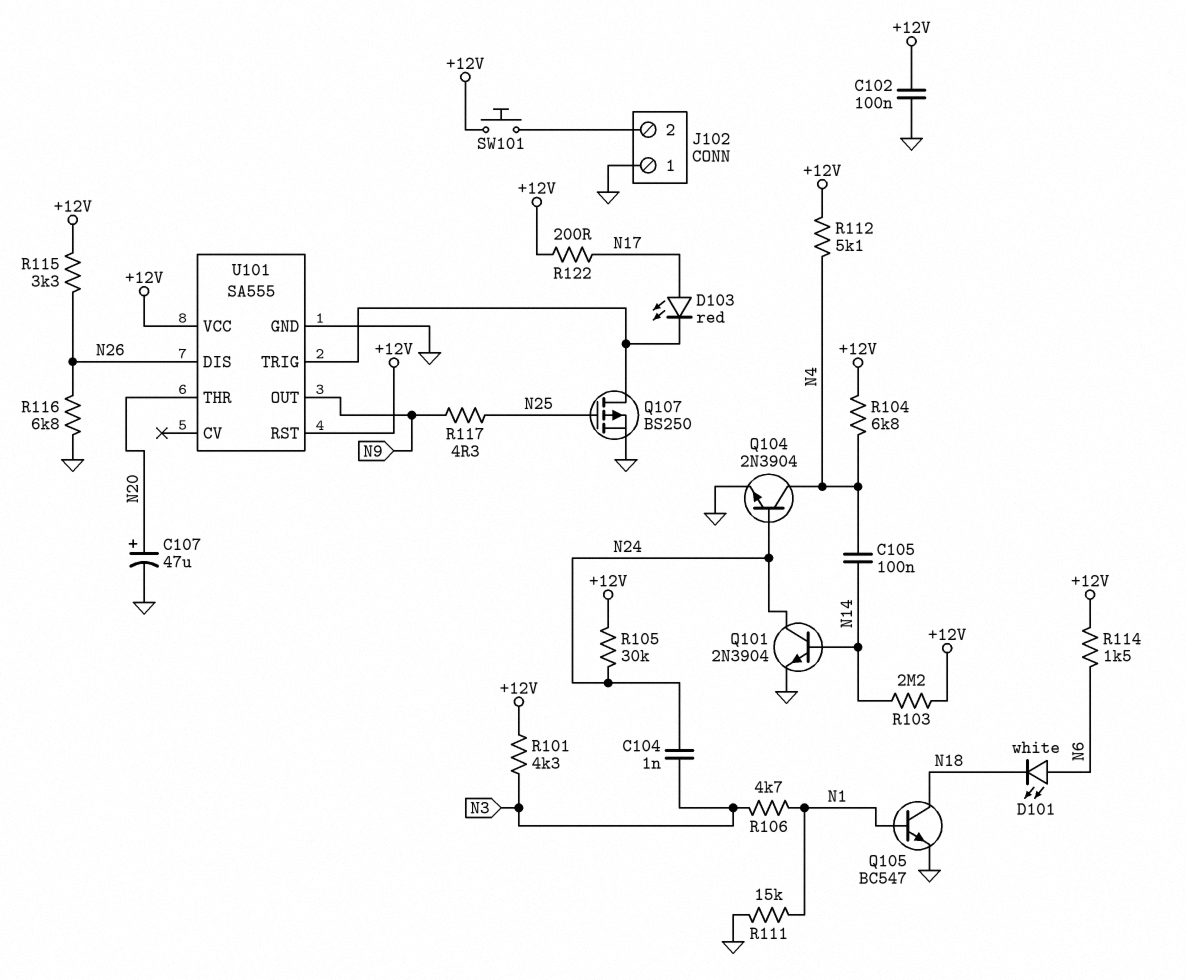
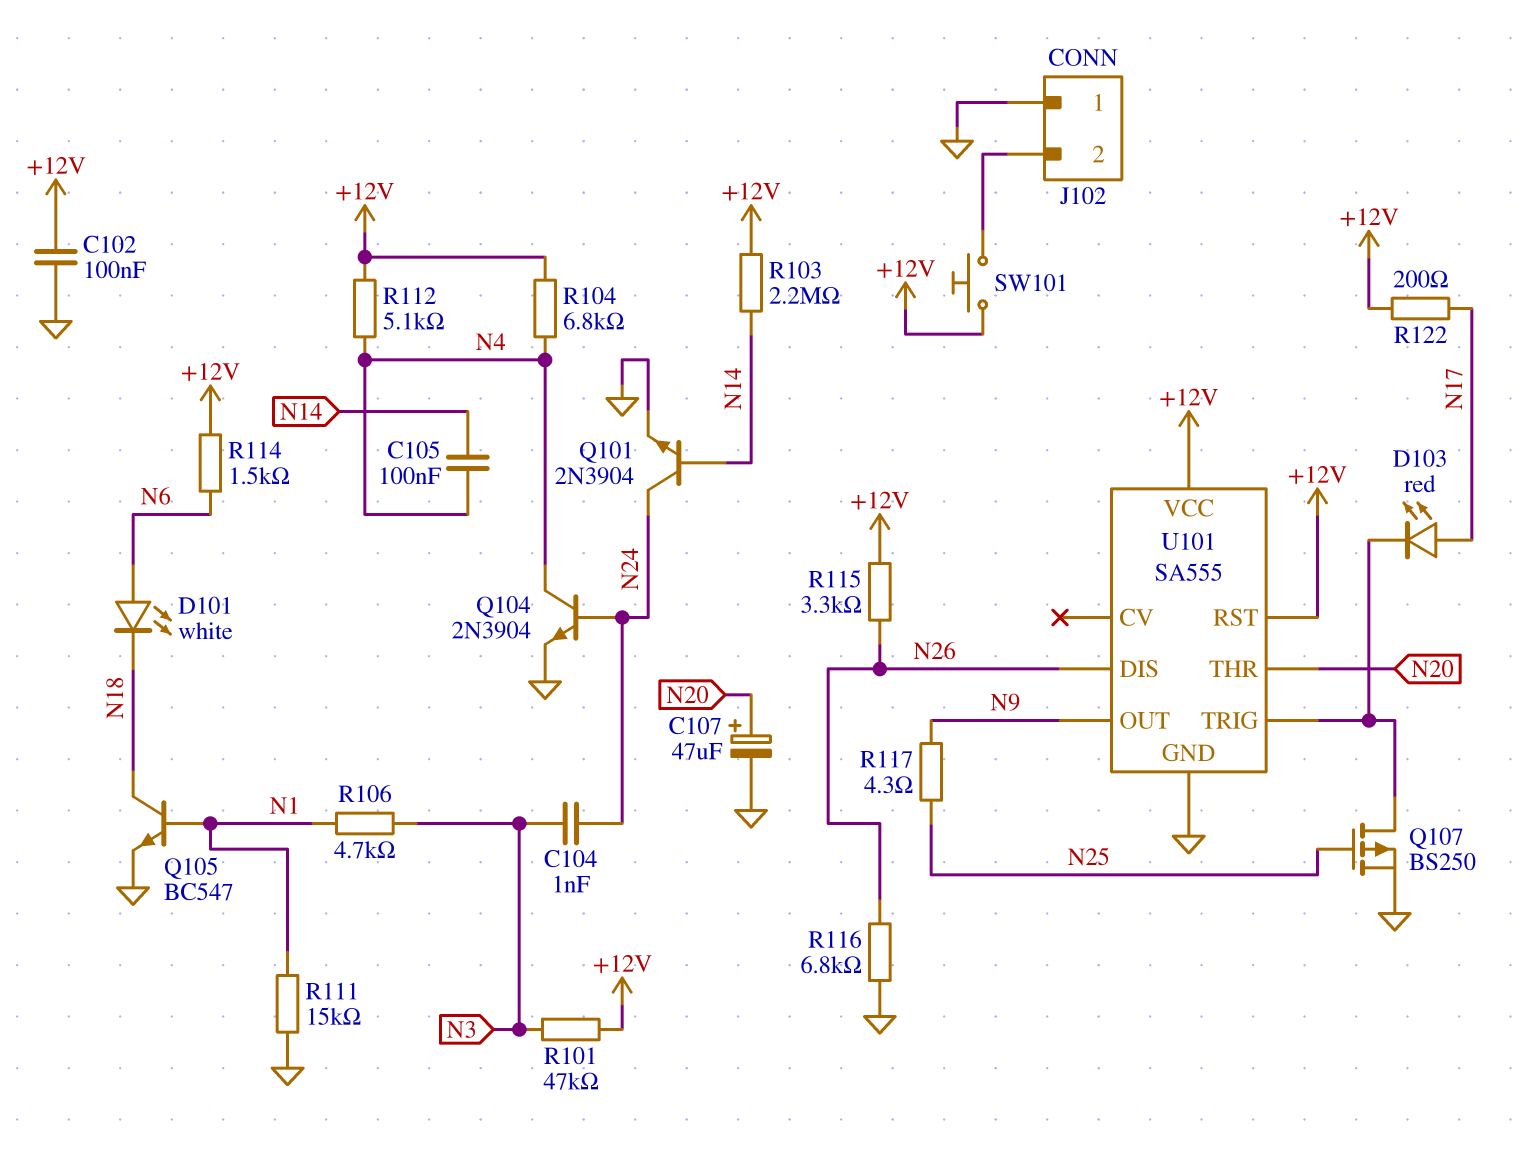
R101: 4.3k (+12V, N3) -> 47k (+12V, N3)
R105: 30k (+12V, N24) -> none

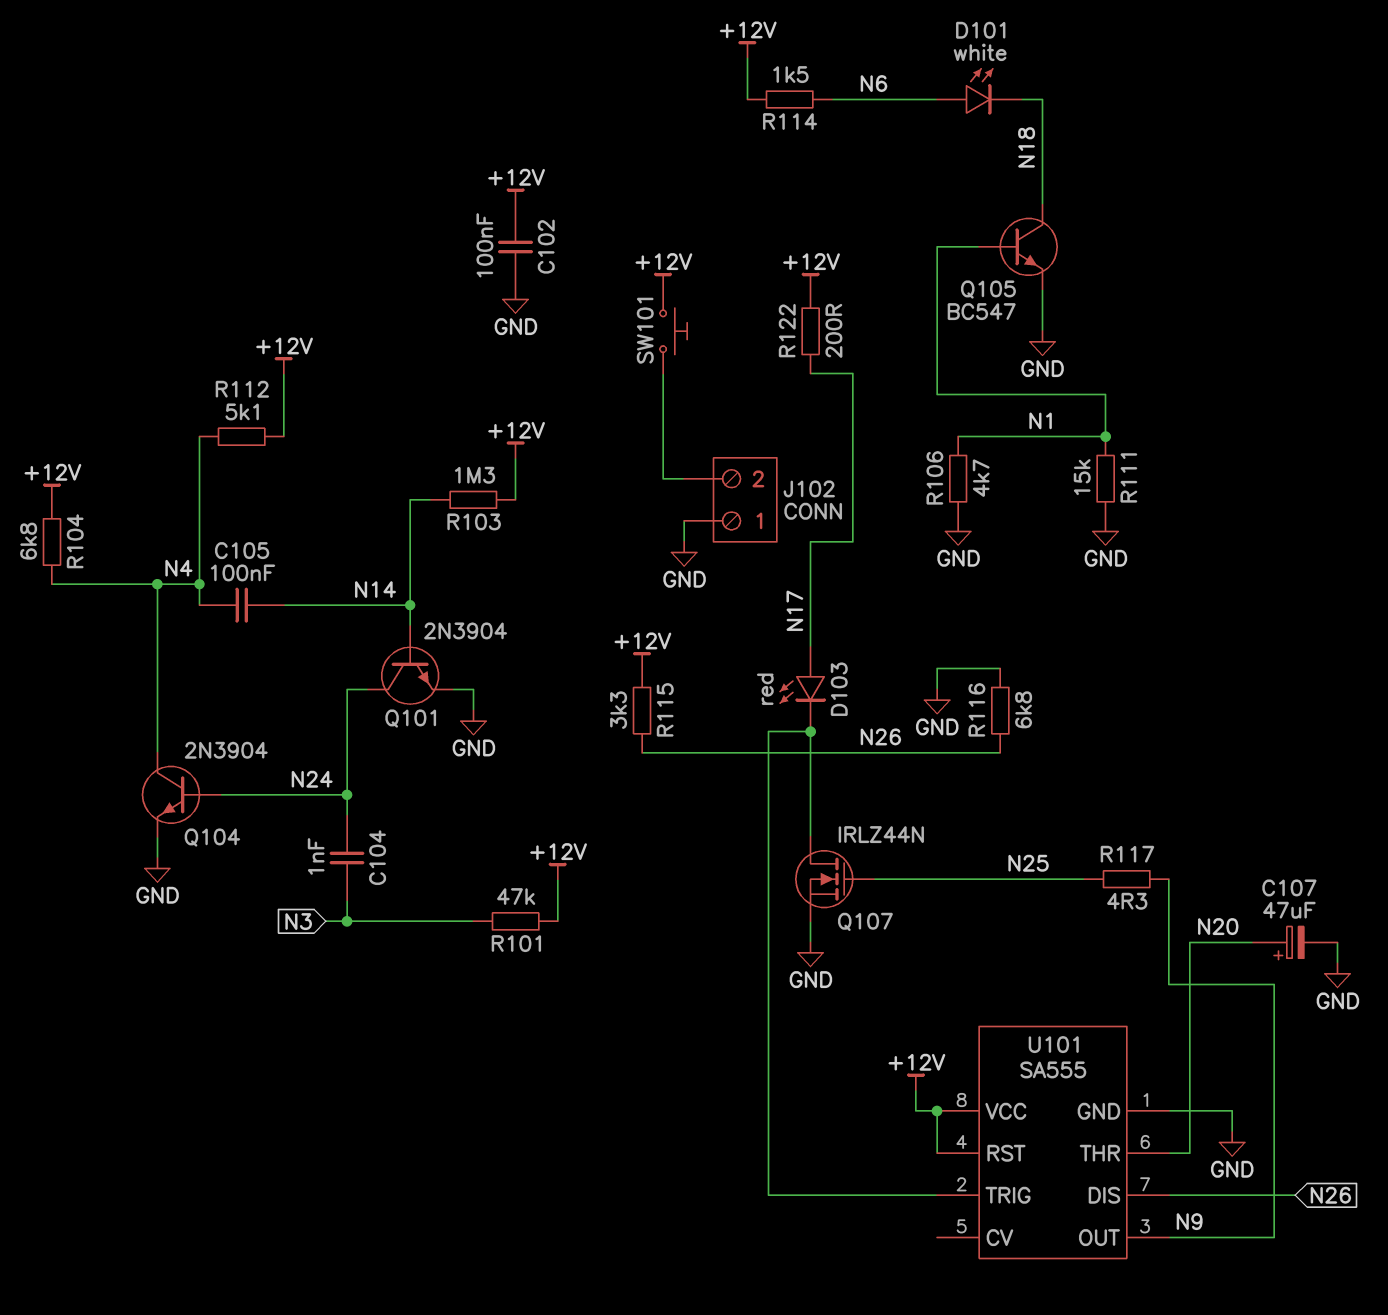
Q107: PMOS BS250 (G N25, D U101/TRIG, S GND) -> NMOS IRLZ44N (G N25, D U101/TRIG, S GND)
R103: 2.2M (+12V, N14) -> 1.3M (+12V, N14)
R106: 4.7k (N1, N3) -> 4.7k (GND, N1)

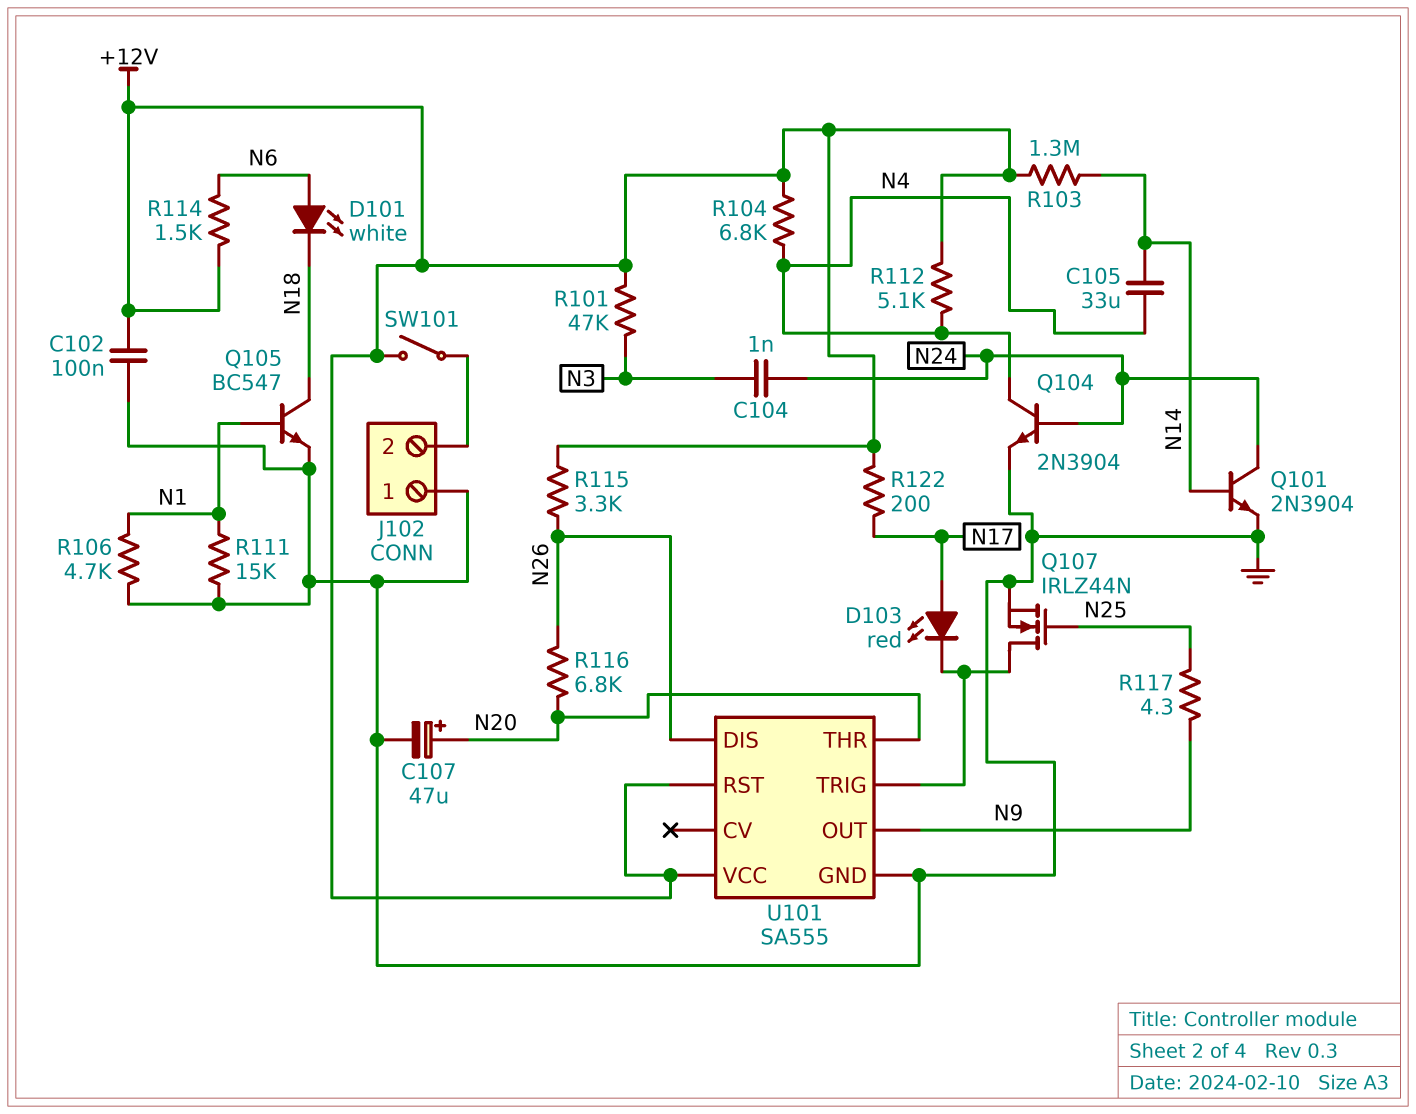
C105: 100nF (N4, N14) -> 33uF (N4, N14)
R116: 6.8k (GND, N26) -> 6.8k (N20, N26)
SW101: button (+12V, J102/2) -> switch (+12V, J102/2)

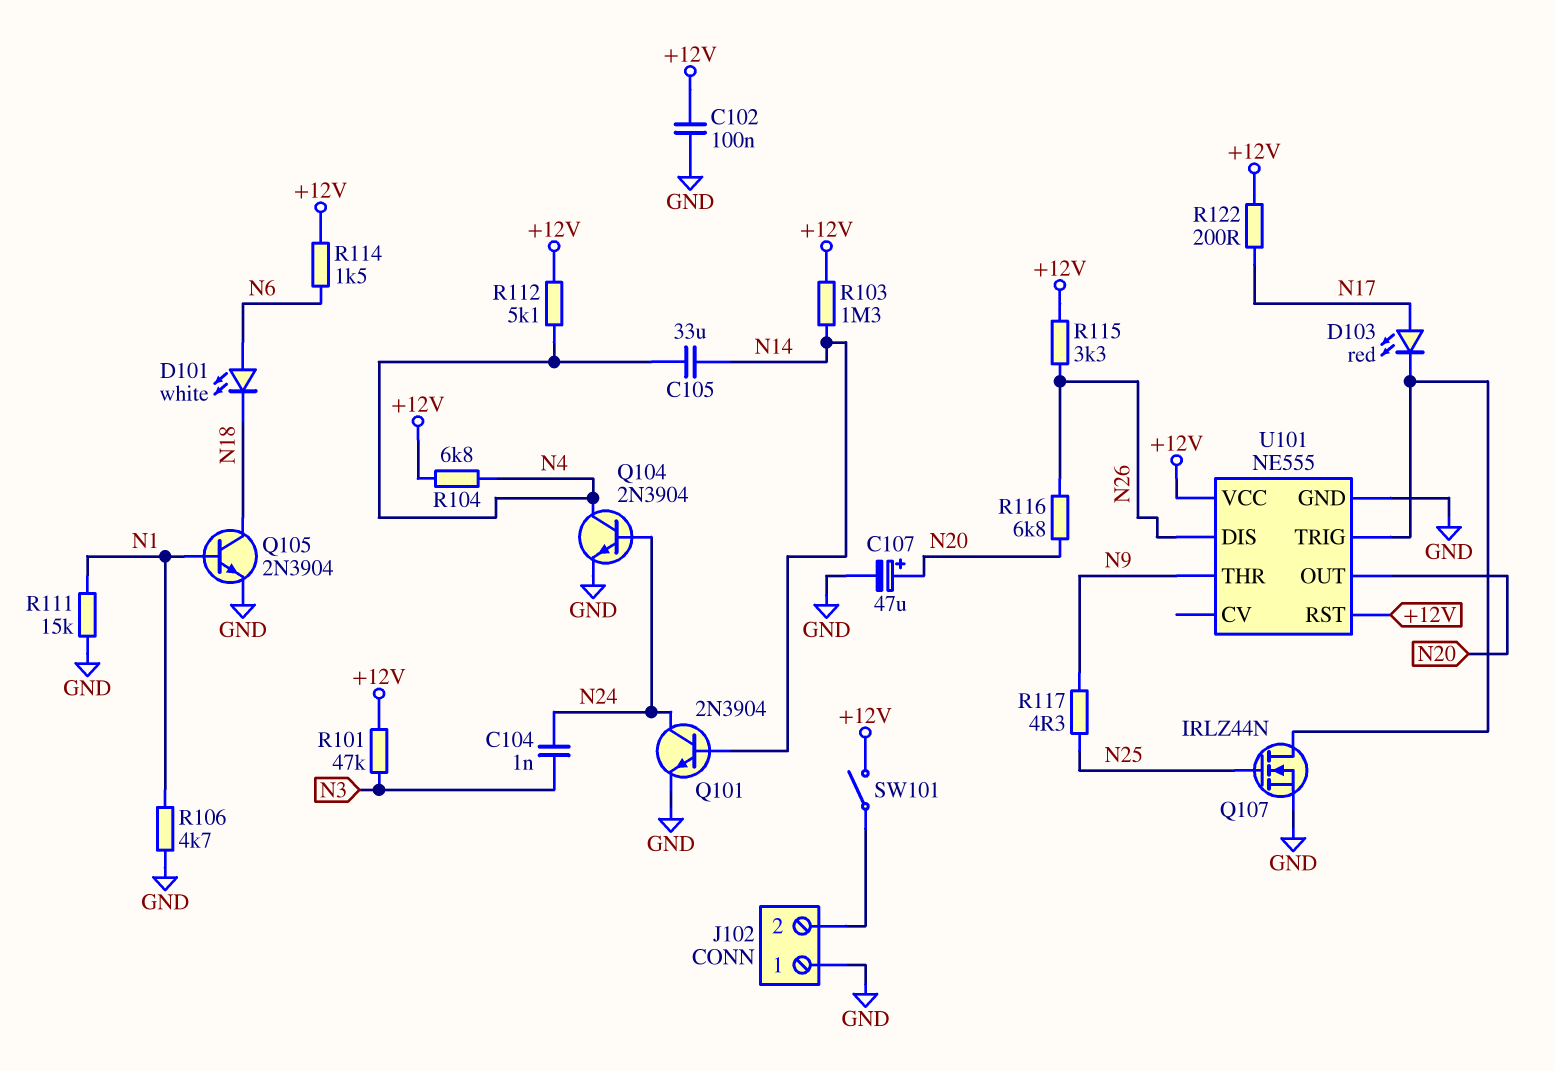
Q105: NPN BC547 (B N1, C N18, E GND) -> NPN 2N3904 (B N1, C N18, E GND)
U101: SA555 -> NE555
U101 pin OUT: N9 -> N20
U101 pin THR: N20 -> N9

